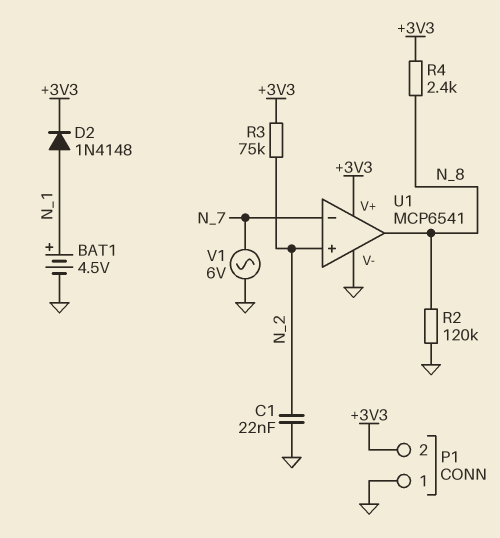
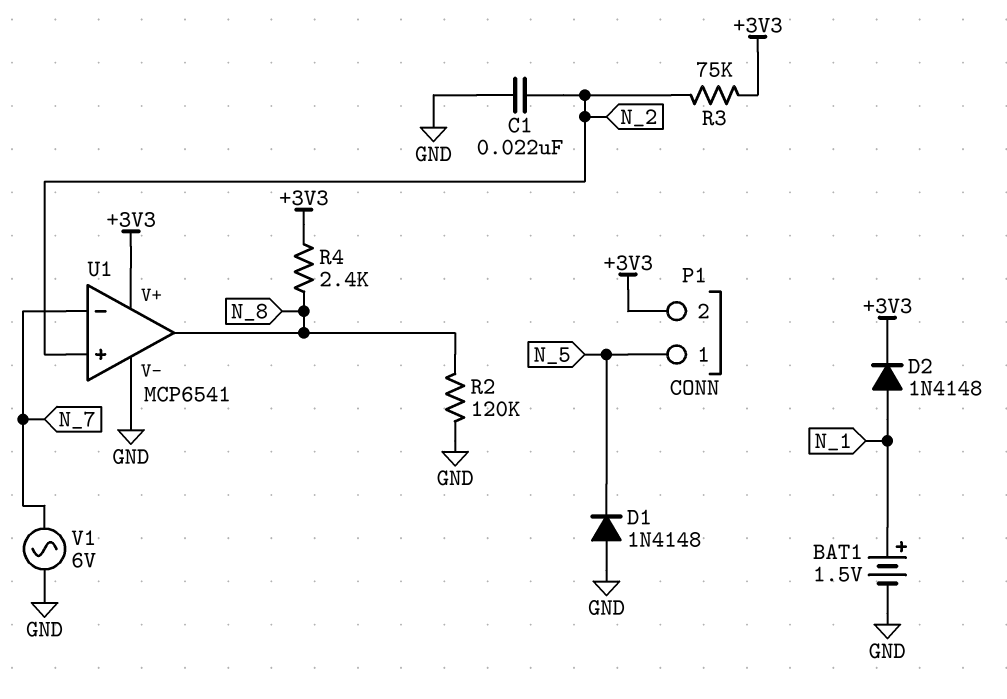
BAT1: 4.5V (plus N_1, minus GND) -> 1.5V (plus N_1, minus GND)
D1: none -> diode 1N4148 (A GND, K N_5)
P1 pin 1: GND -> N_5

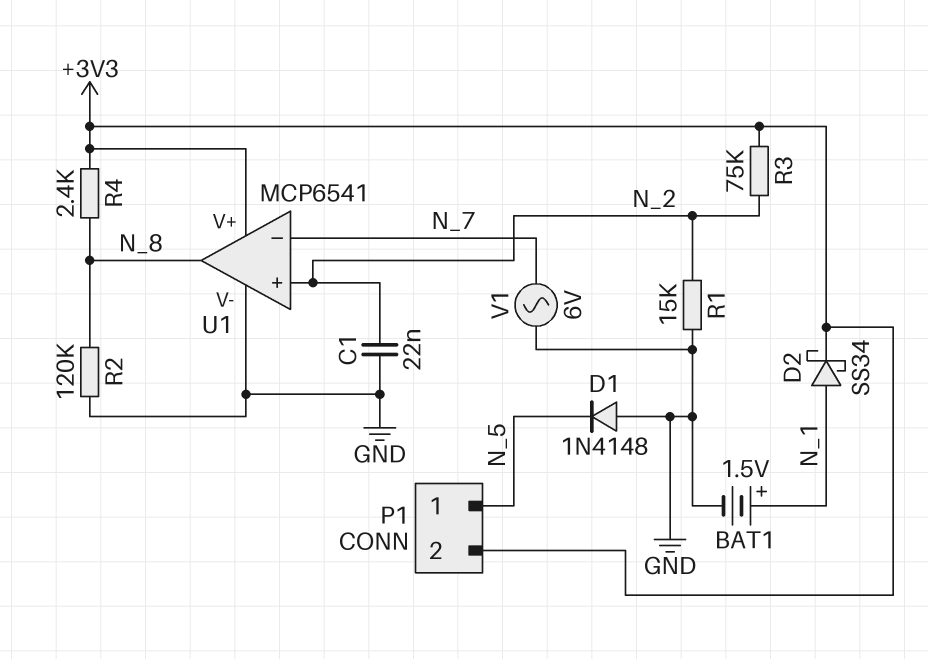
D2: diode 1N4148 (A N_1, K +3V3) -> schottky SS34 (A N_1, K +3V3)
R1: none -> 15k (GND, N_2)

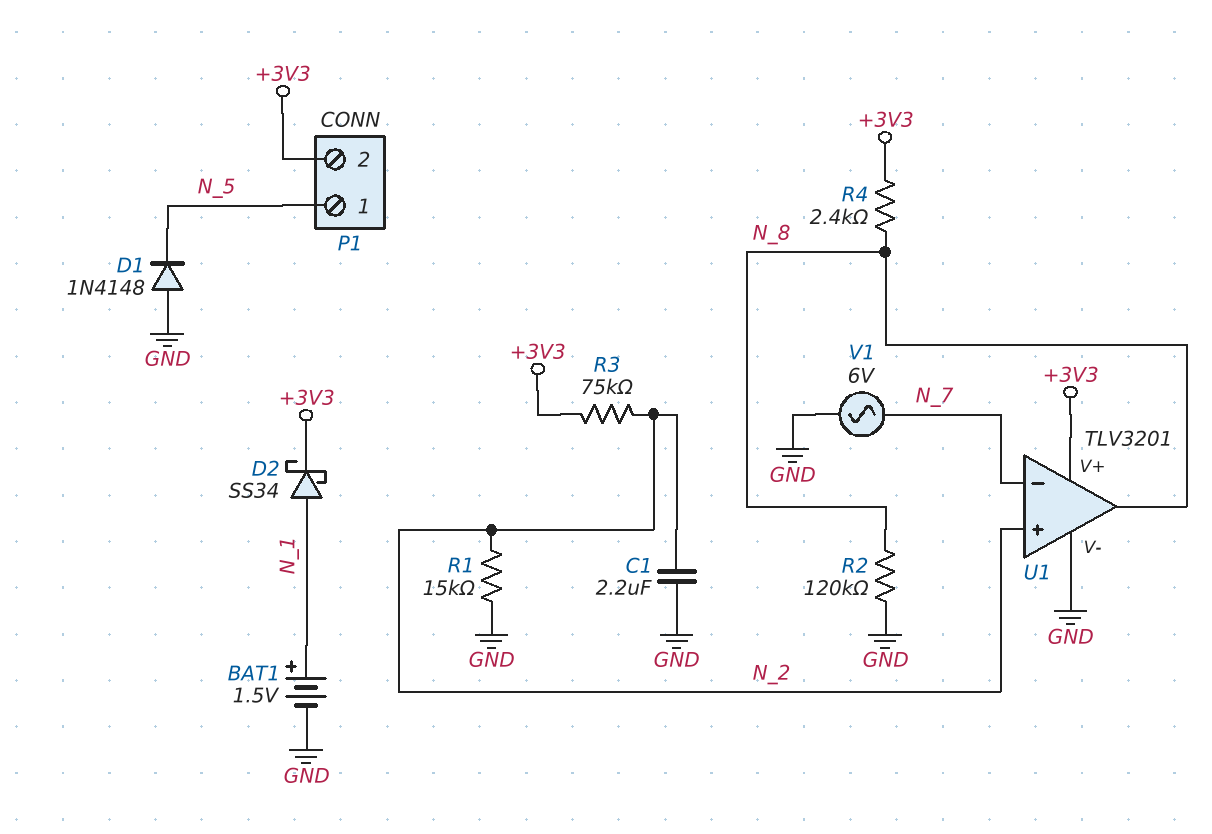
C1: 22nF (GND, N_2) -> 2.2uF (GND, N_2)
U1: MCP6541 -> TLV3201

